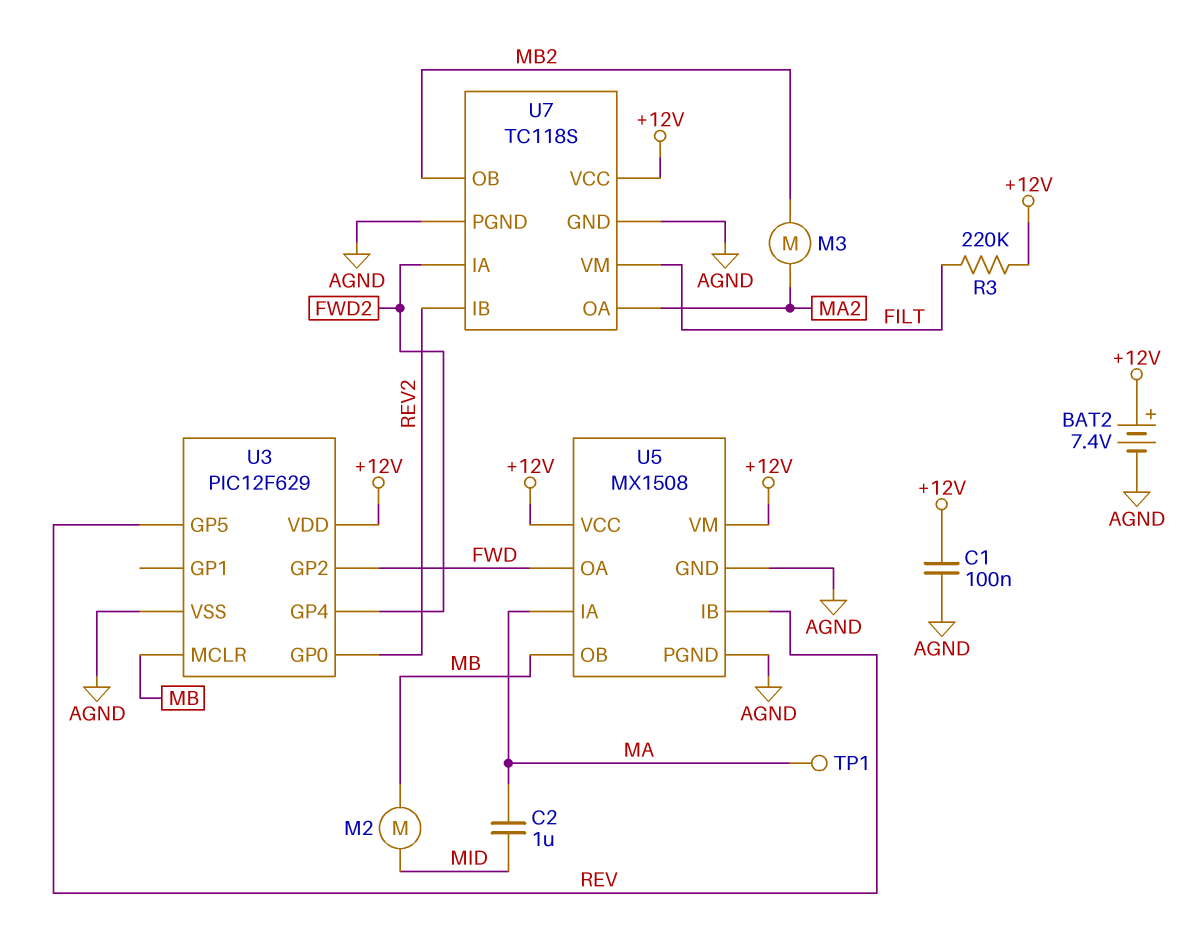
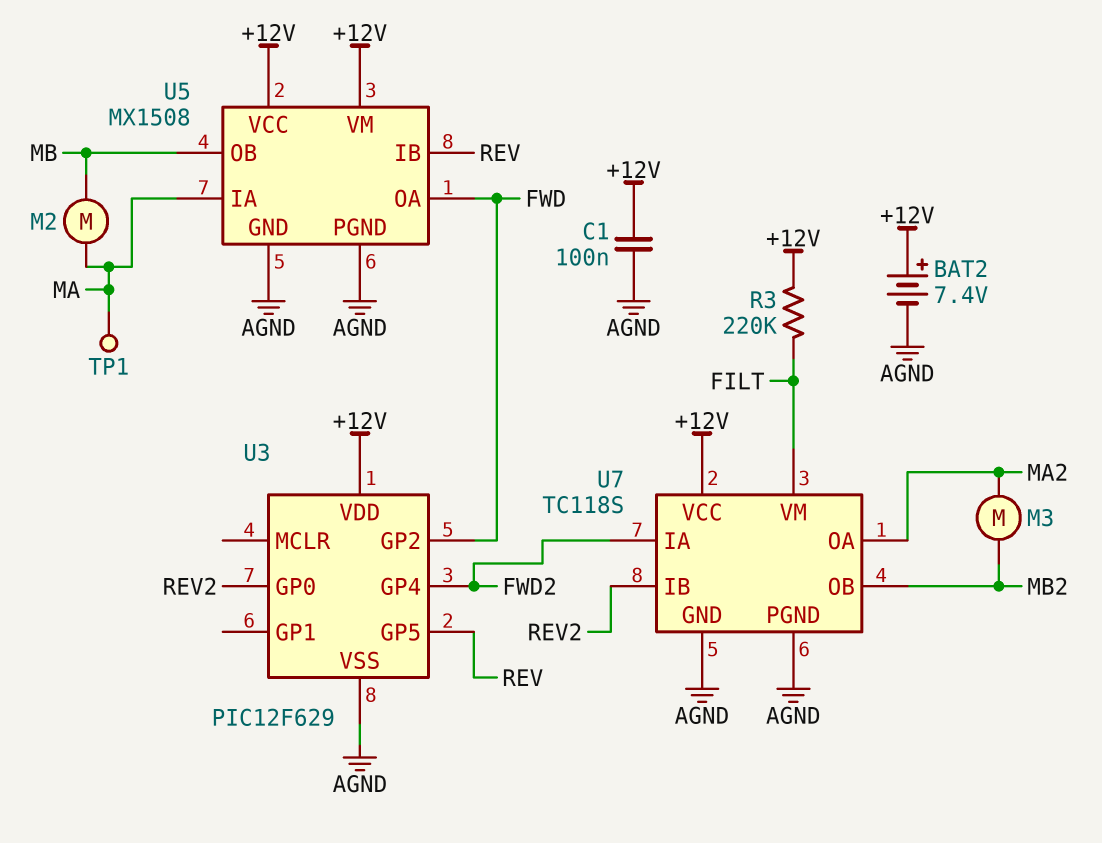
C2: 1uF (MA, MID) -> none
M2: motor (MB, MID) -> motor (MA, MB)
U3 pin MCLR: MB -> none

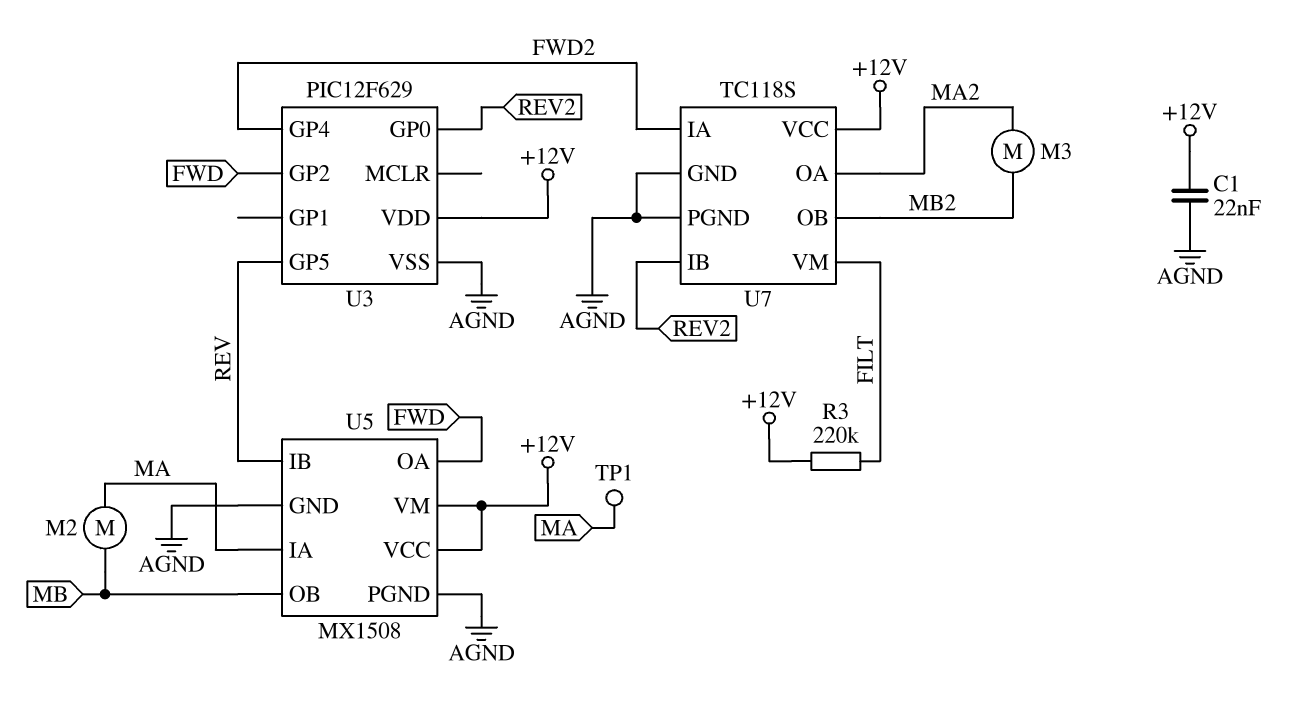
BAT2: 7.4V (plus +12V, minus AGND) -> none
C1: 100nF (+12V, AGND) -> 22nF (+12V, AGND)

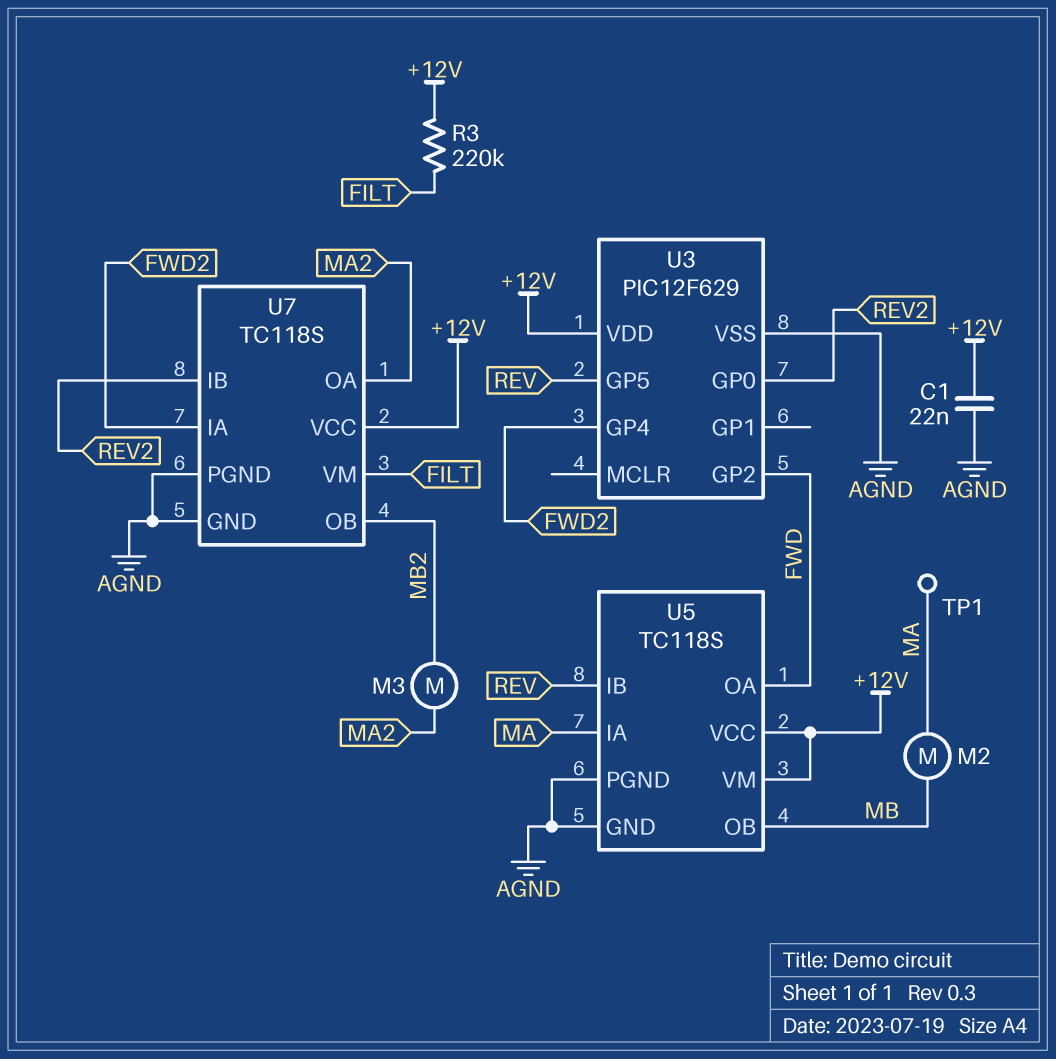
U5: MX1508 -> TC118S

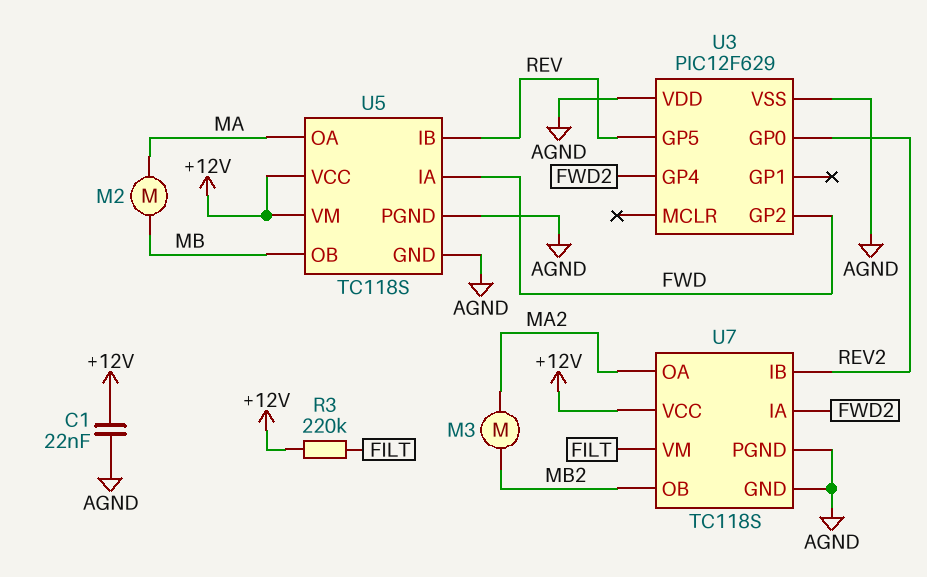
TP1: test point (MA) -> none
U3 pin VDD: +12V -> AGND
U5 pin IA: MA -> FWD
U5 pin OA: FWD -> MA

